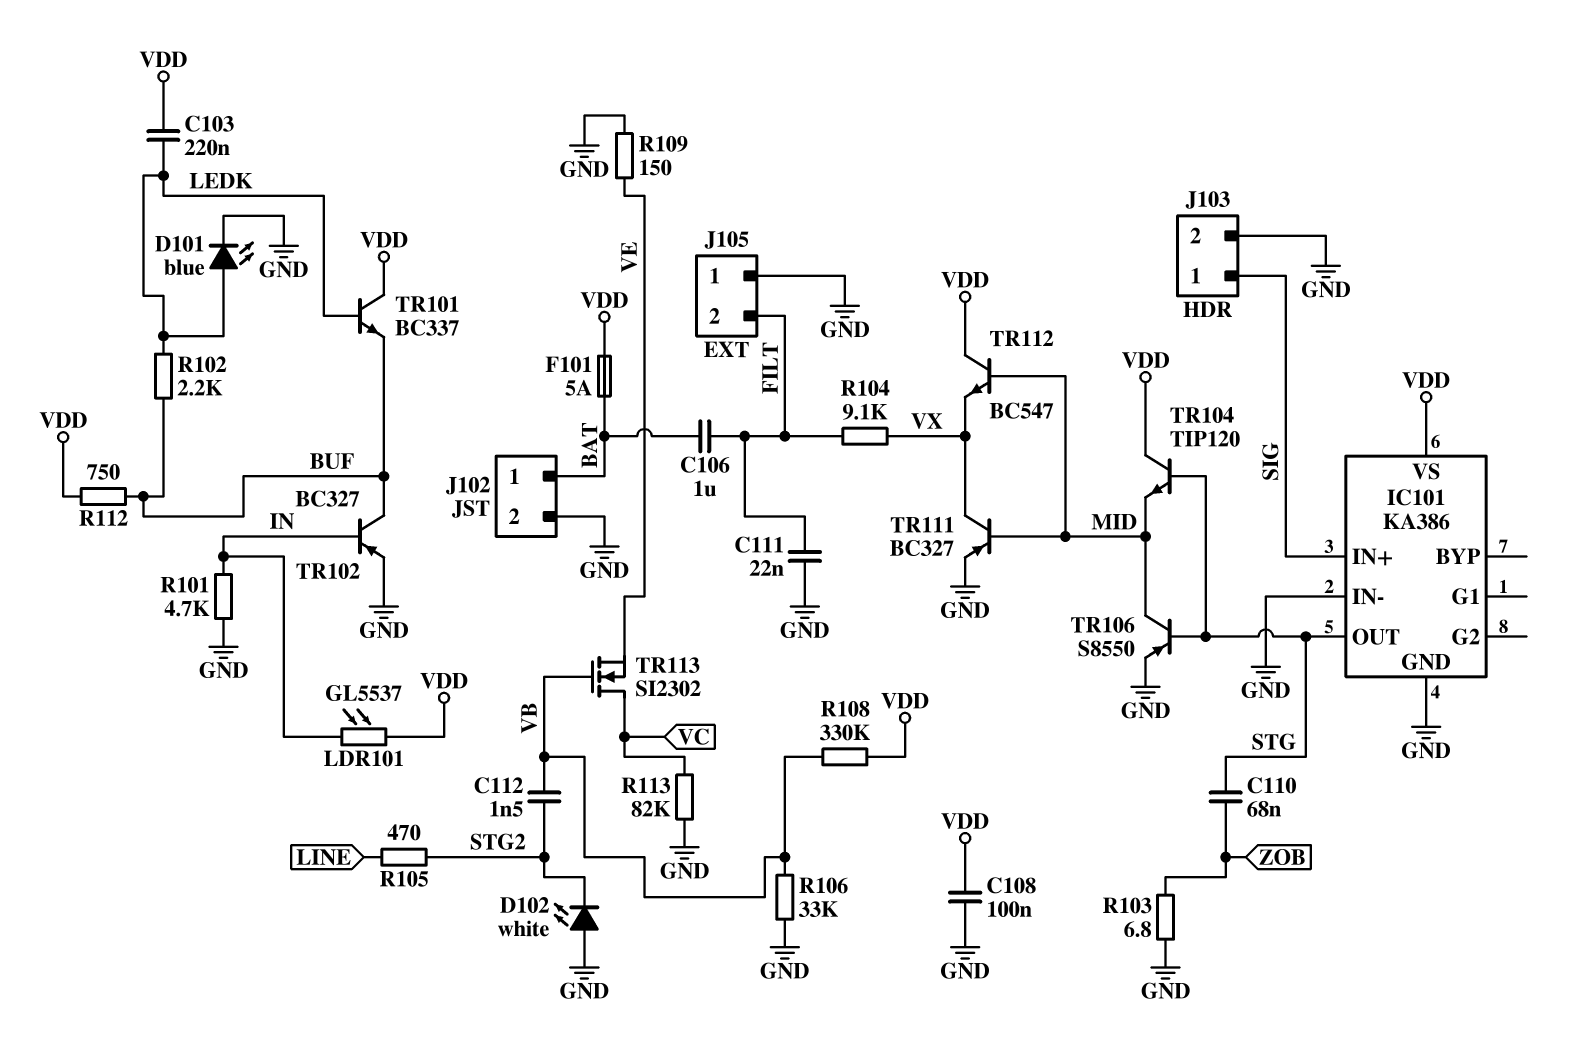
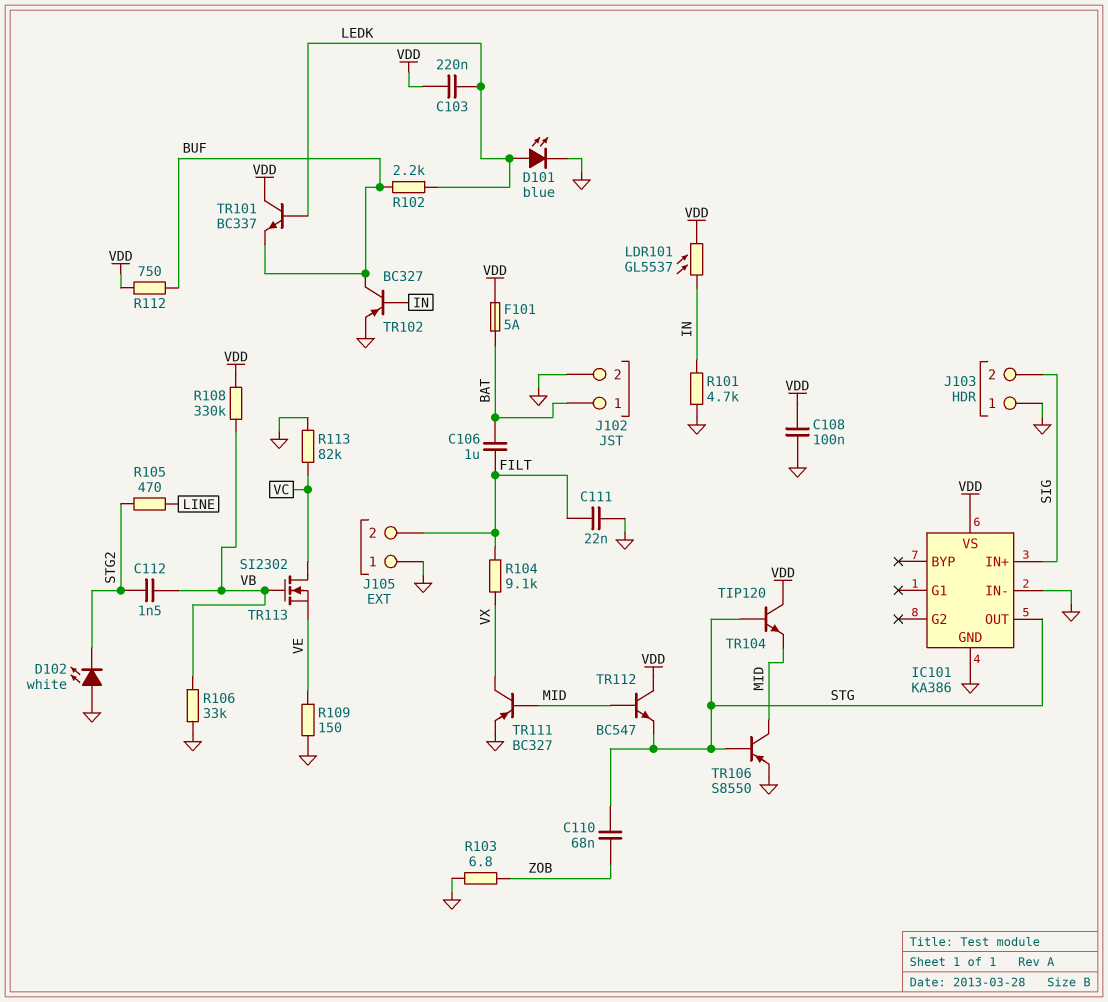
J103 pin 1: SIG -> GND
J103 pin 2: GND -> SIG
TR112: NPN BC547 (B MID, C VDD, E VX) -> NPN BC547 (B MID, C VDD, E STG)

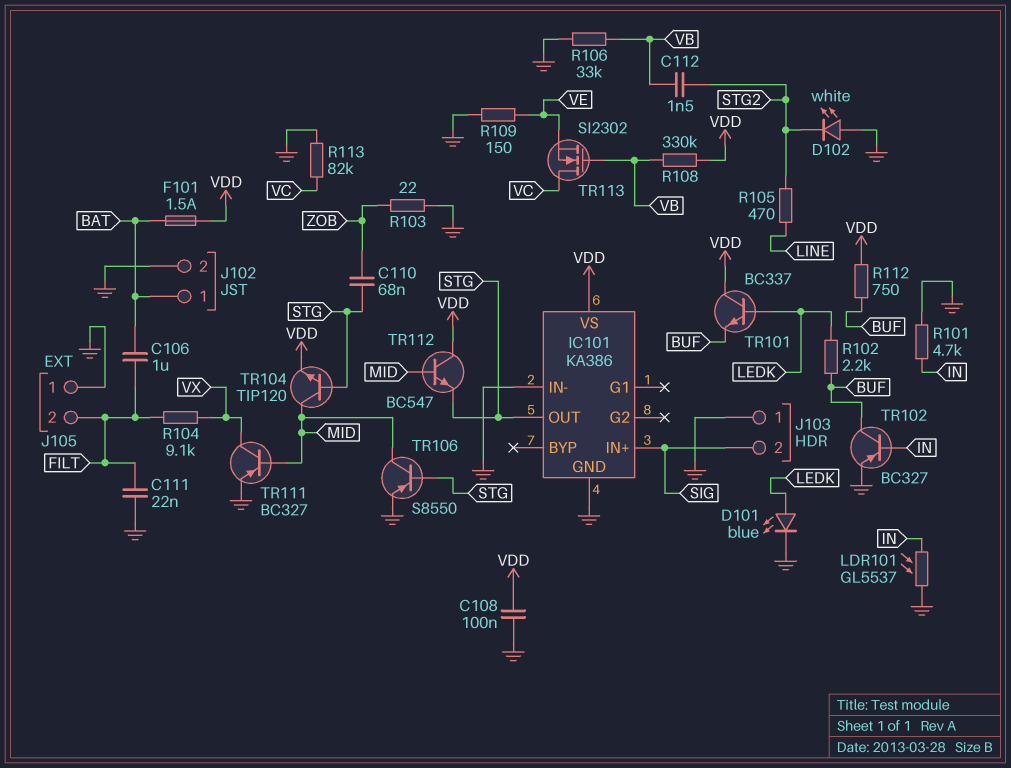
C103: 220nF (LEDK, VDD) -> none
F101: 5A (BAT, VDD) -> 1.5A (BAT, VDD)
LDR101: GL5537 (IN, VDD) -> GL5537 (GND, IN)
R103: 6.8 (GND, ZOB) -> 22 (GND, ZOB)
TR104: NPN TIP120 (B STG, C VDD, E MID) -> NPN TIP120 (B STG, C MID, E VDD)

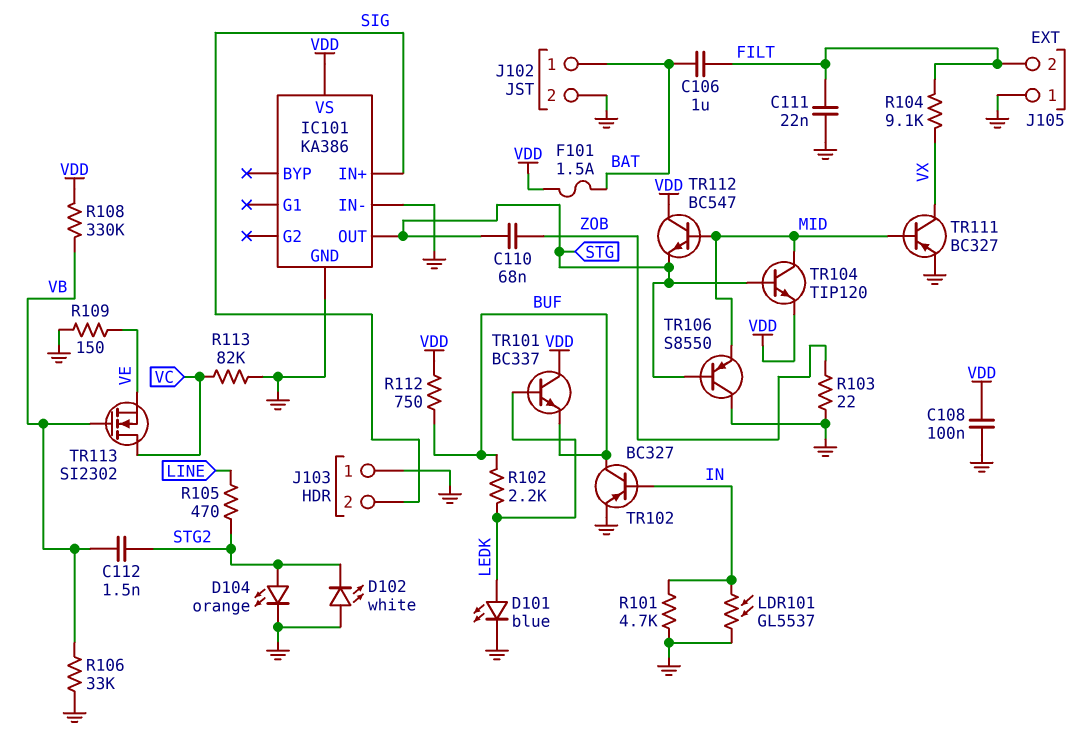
D104: none -> LED orange (A STG2, K GND)
TR106: PNP S8550 (B STG, C MID, E GND) -> PNP S8550 (B STG, C GND, E MID)

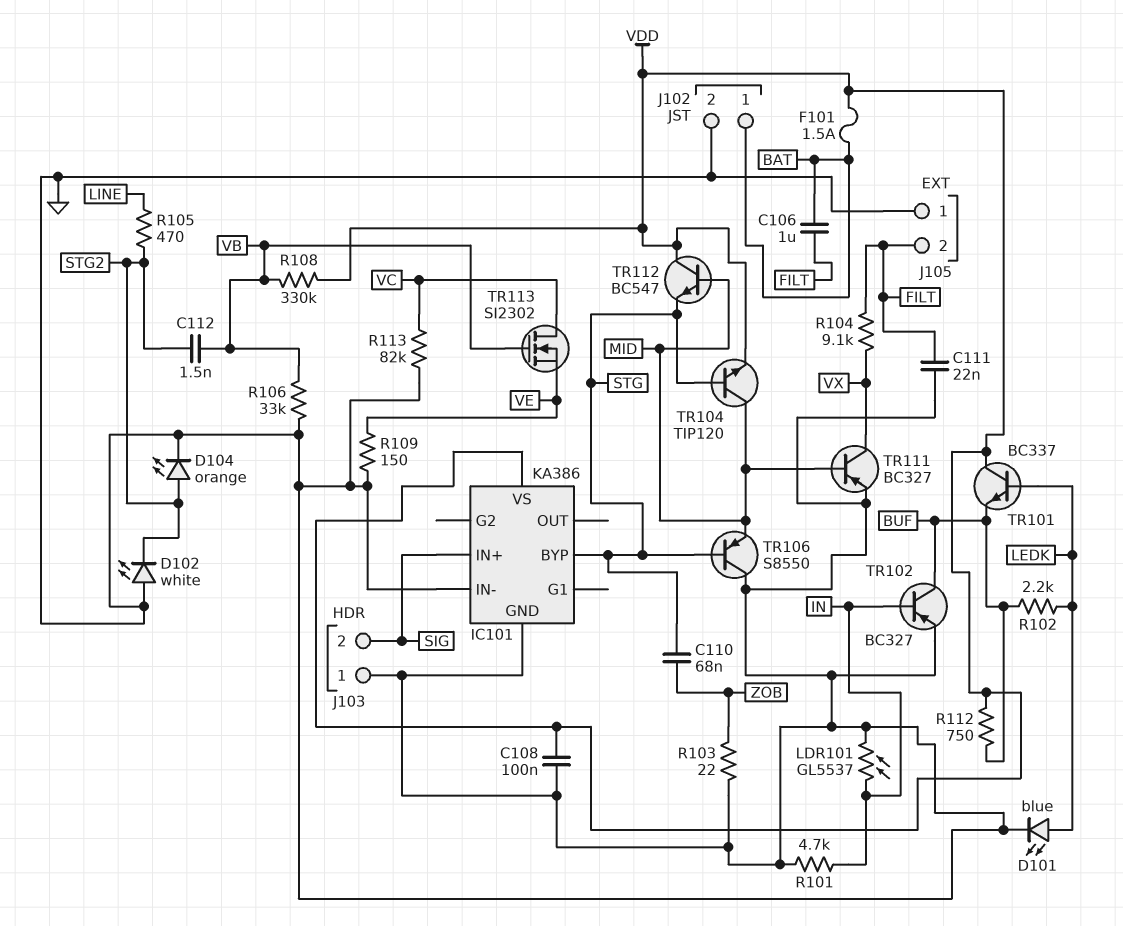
IC101 pin BYP: none -> STG
IC101 pin OUT: STG -> none

